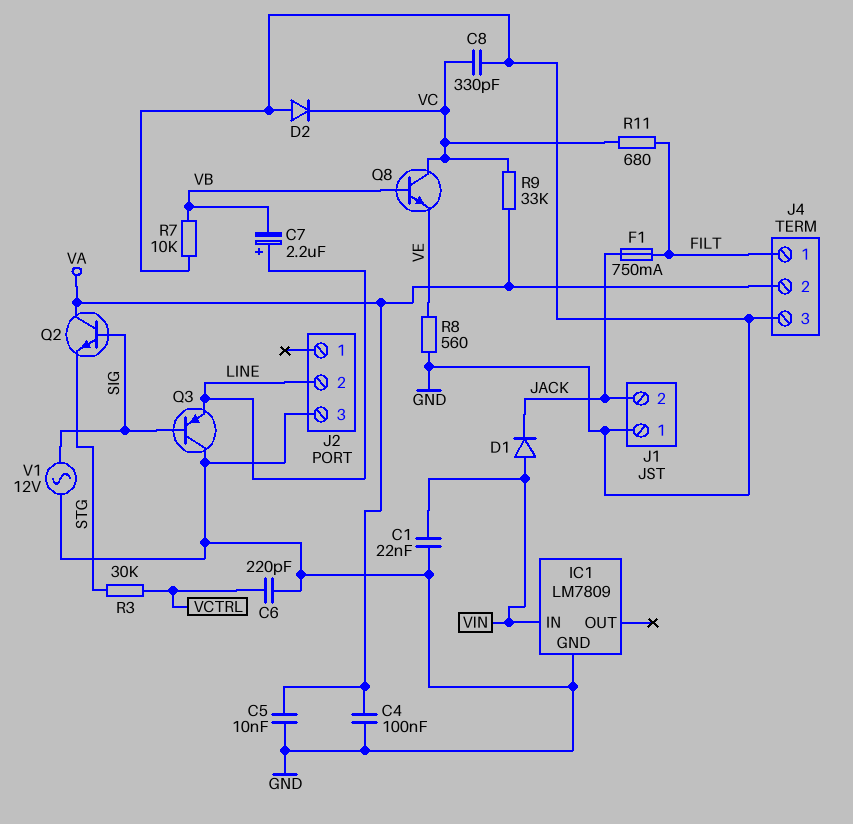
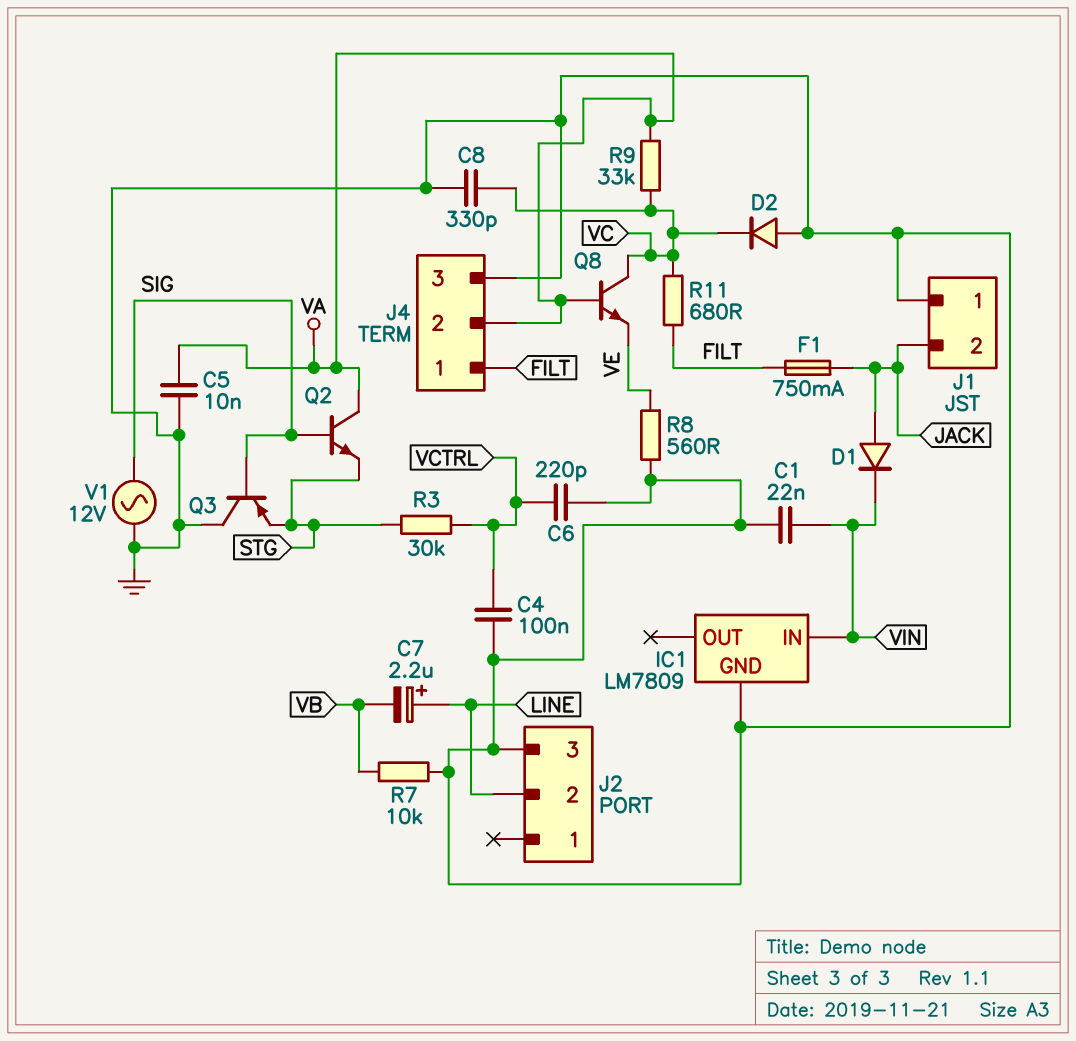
C4: 100nF (GND, VA) -> 100nF (GND, VCTRL)
D1: diode (A VIN, K JACK) -> diode (A JACK, K VIN)
Q3: PNP (B SIG, C GND, E LINE) -> PNP (B SIG, C GND, E STG)
Q8: NPN (B VB, C VC, E VE) -> NPN (B VA, C VC, E VE)

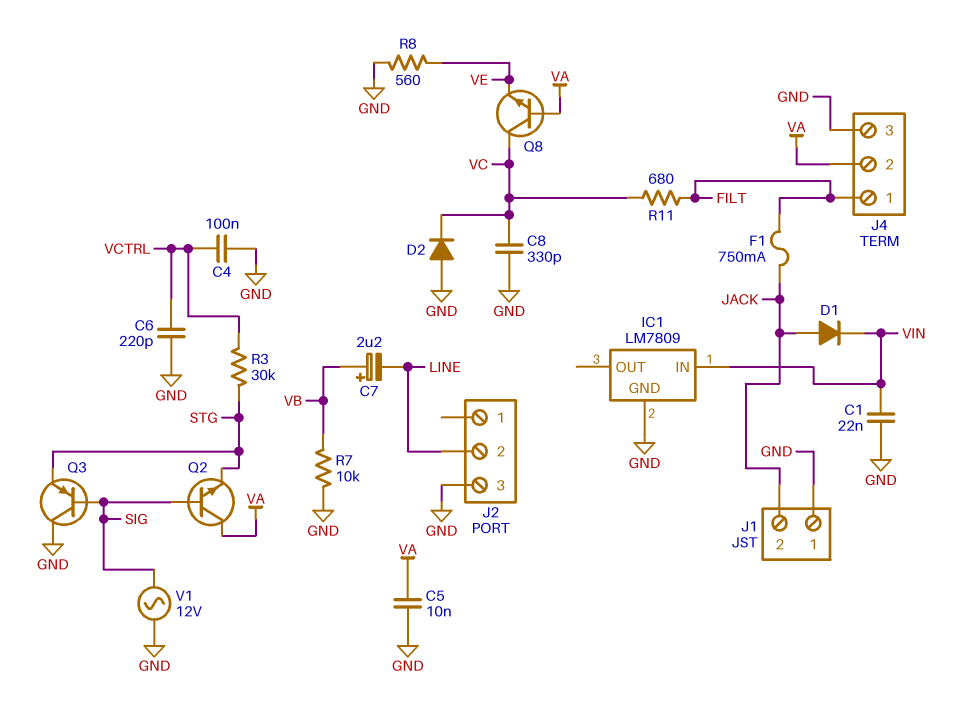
C7: 2.2uF (plus LINE, minus VB) -> 2.2uF (plus VB, minus LINE)
R9: 33k (VA, VC) -> none

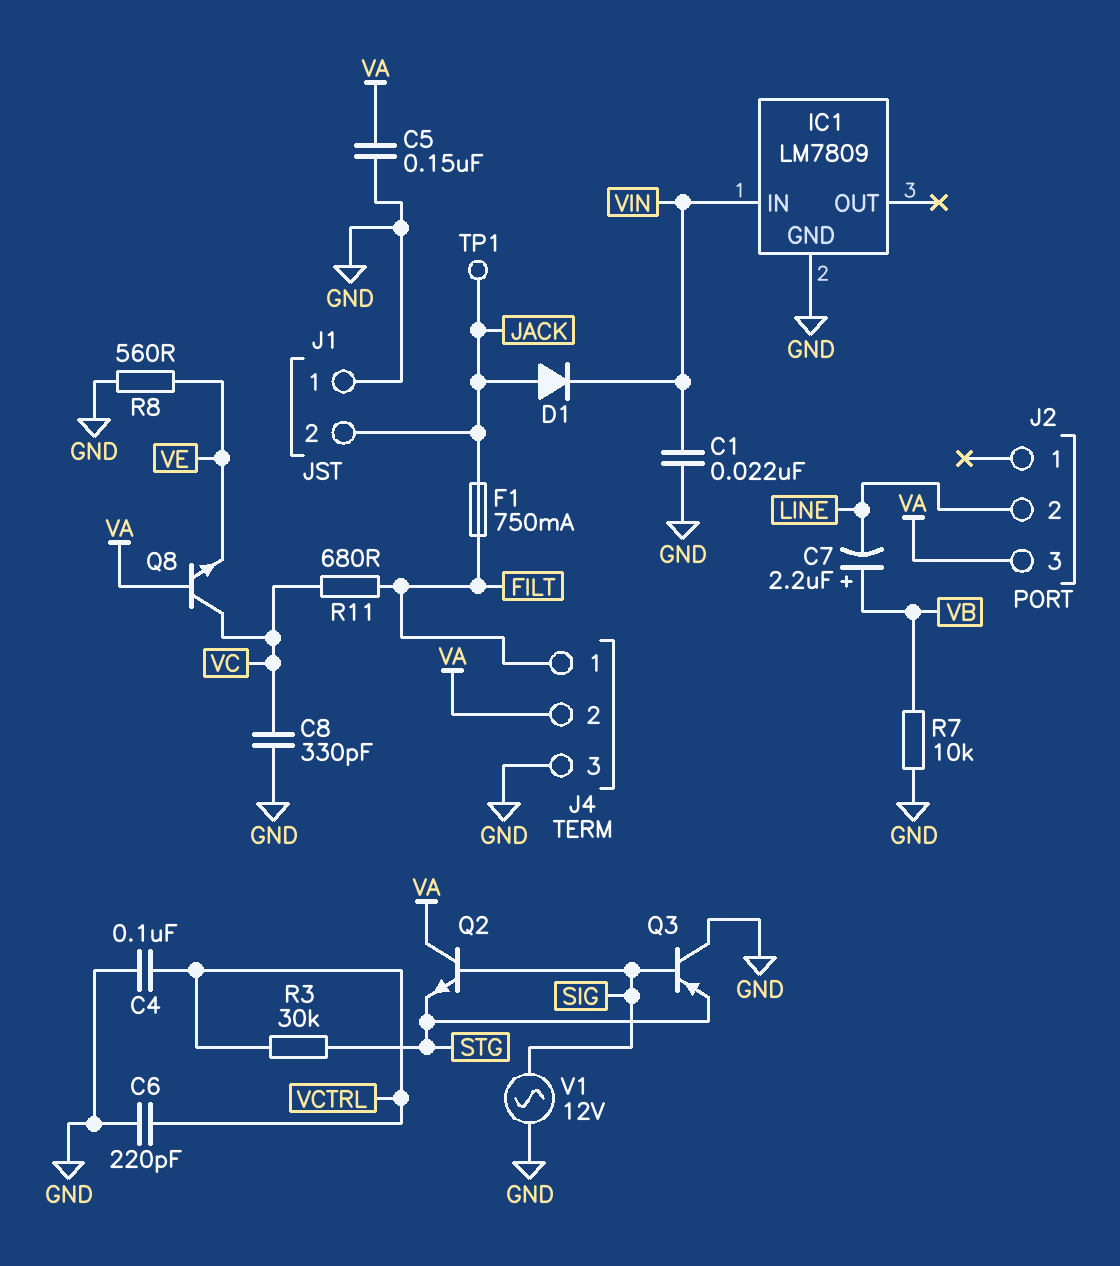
C5: 10nF (GND, VA) -> 150nF (GND, VA)
D2: diode (A GND, K VC) -> none
J2 pin 3: GND -> VA
TP1: none -> test point (JACK)

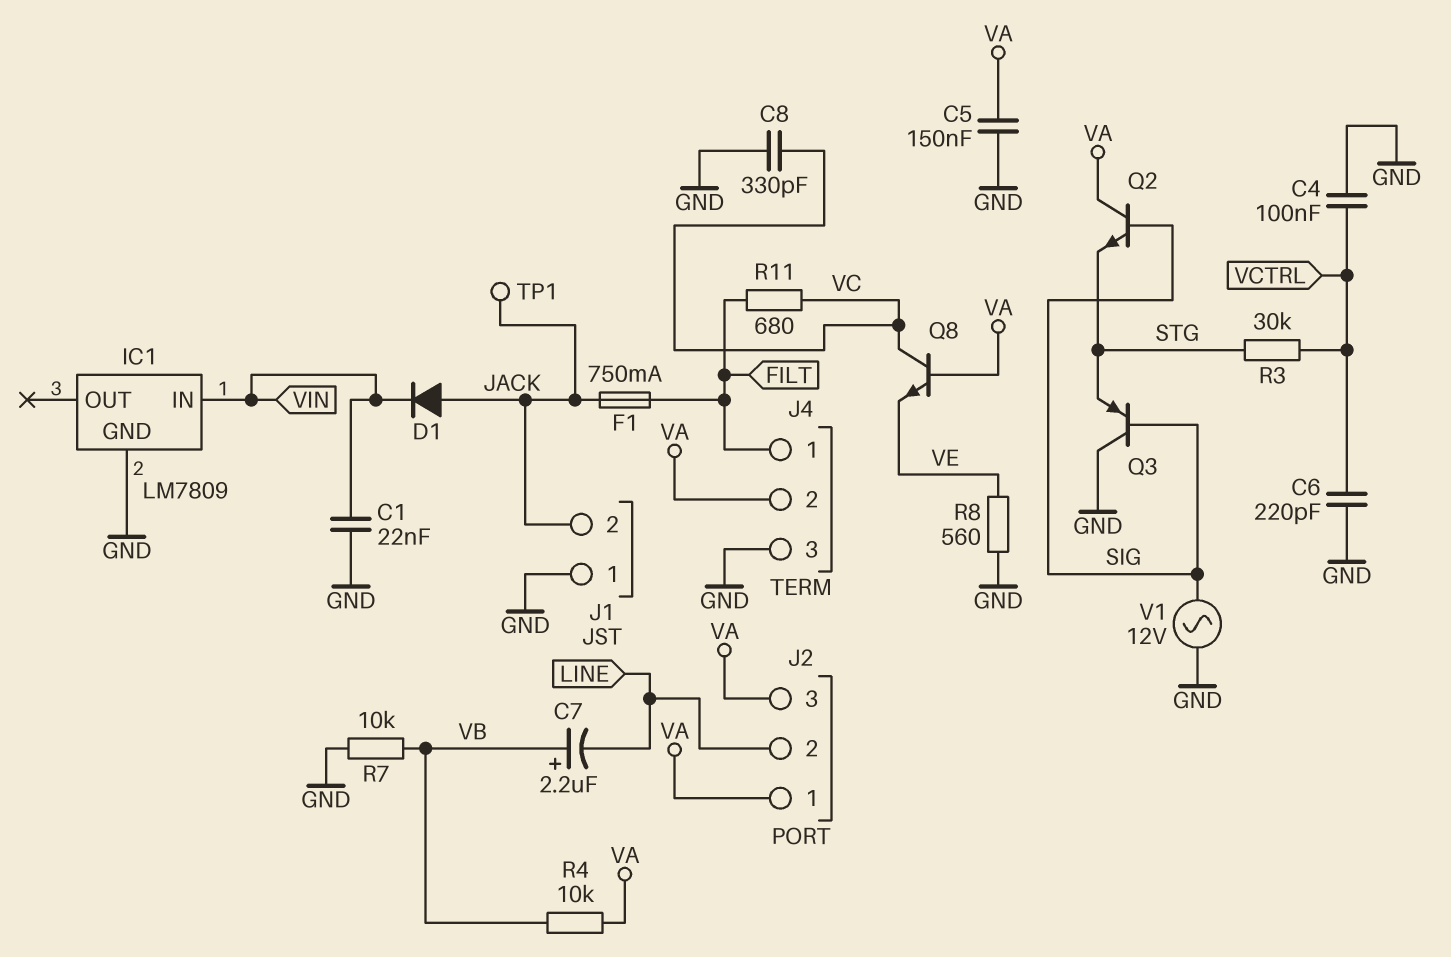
J2 pin 1: none -> VA
R4: none -> 10k (VA, VB)

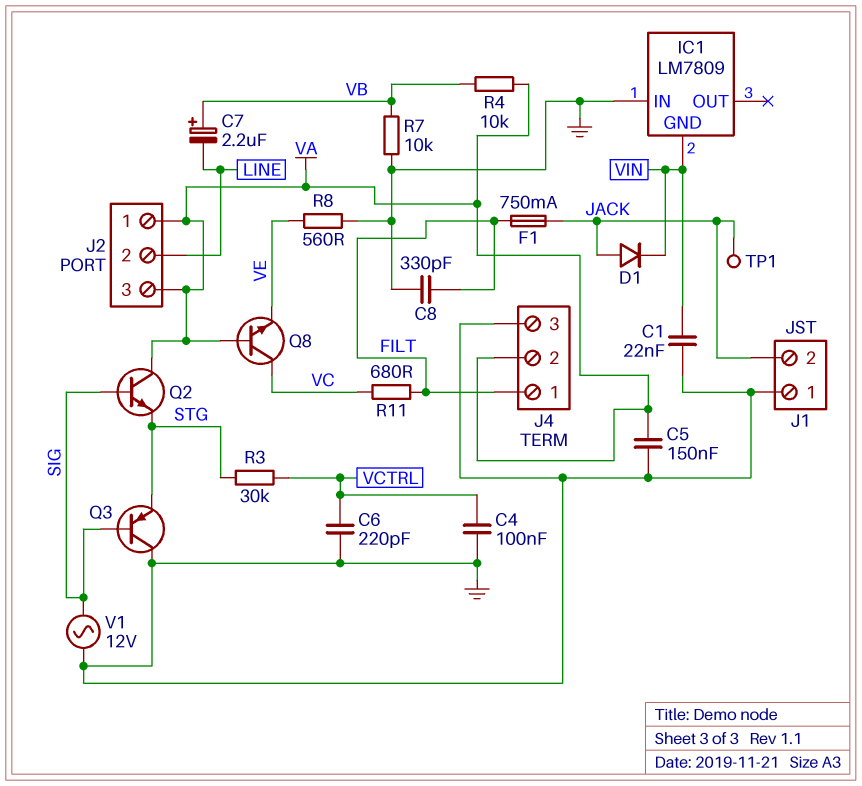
C8: 330pF (GND, VC) -> 330pF (FILT, GND)
IC1 pin GND: GND -> VIN
IC1 pin IN: VIN -> GND

